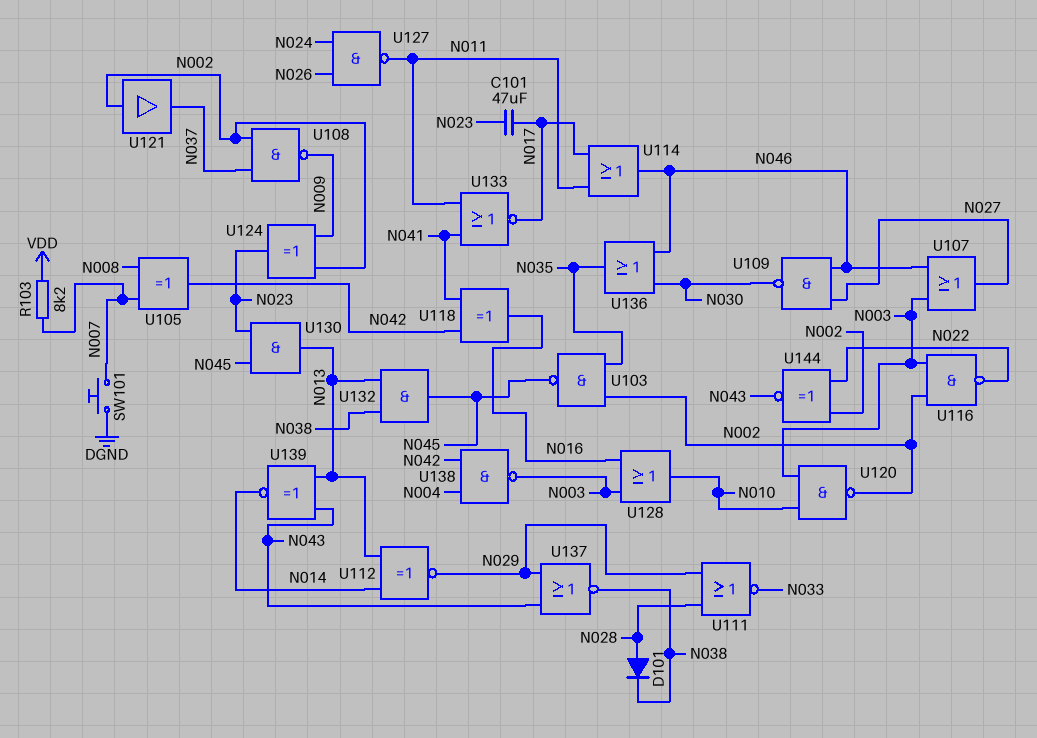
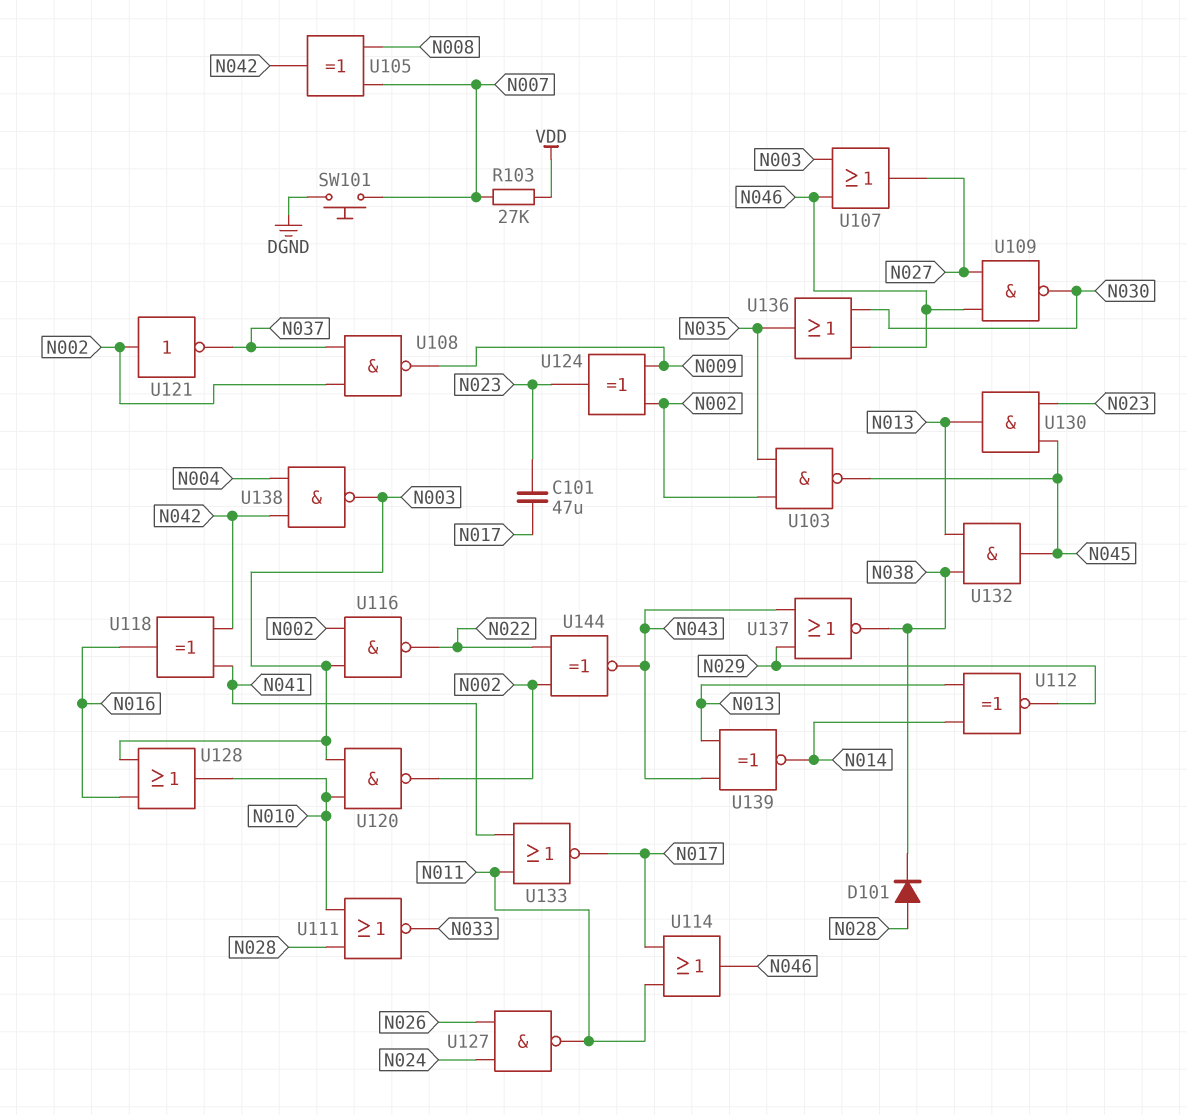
R103: 8.2k (N007, VDD) -> 27k (N007, VDD)
U111: NOR (in N028, in N029, out N033) -> NOR (in N010, in N028, out N033)
U121: buffer (in N002, out N037) -> NOT (in N002, out N037)

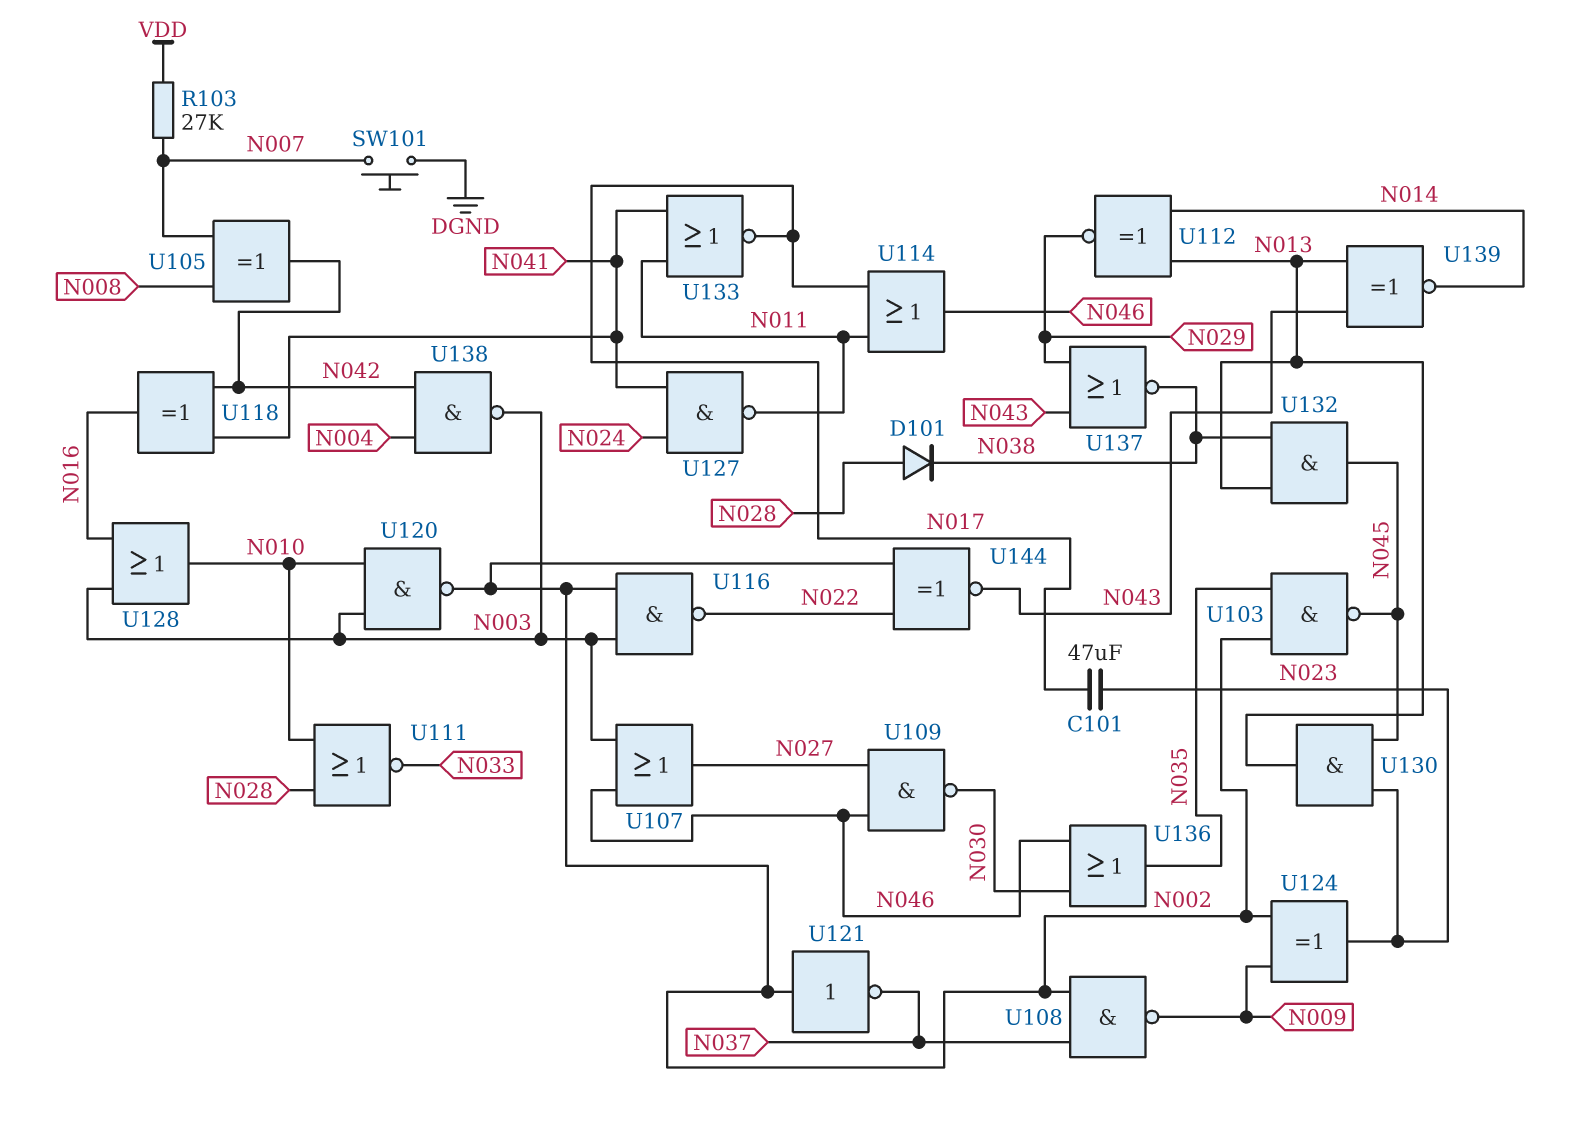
U127: NAND (in N024, in N026, out N011) -> NAND (in N024, in N041, out N011)

